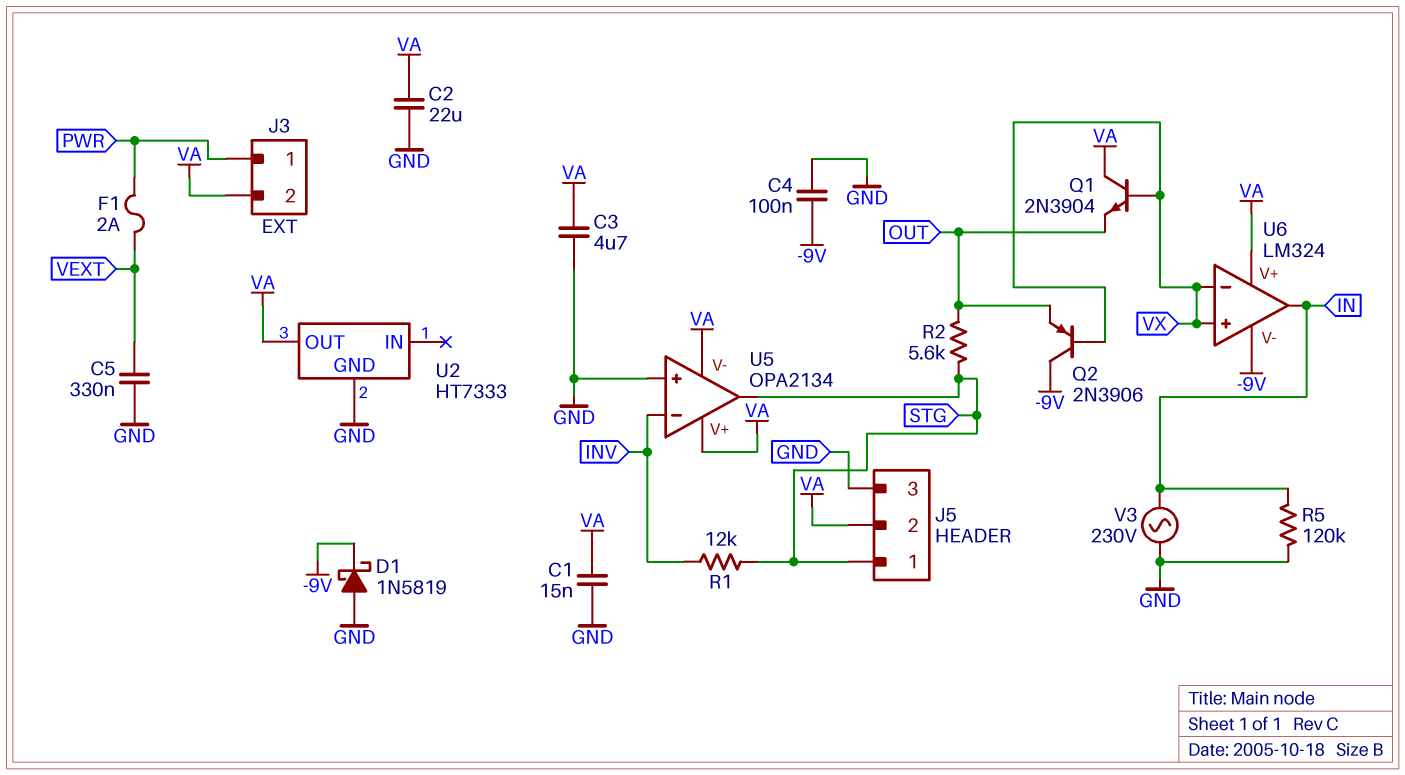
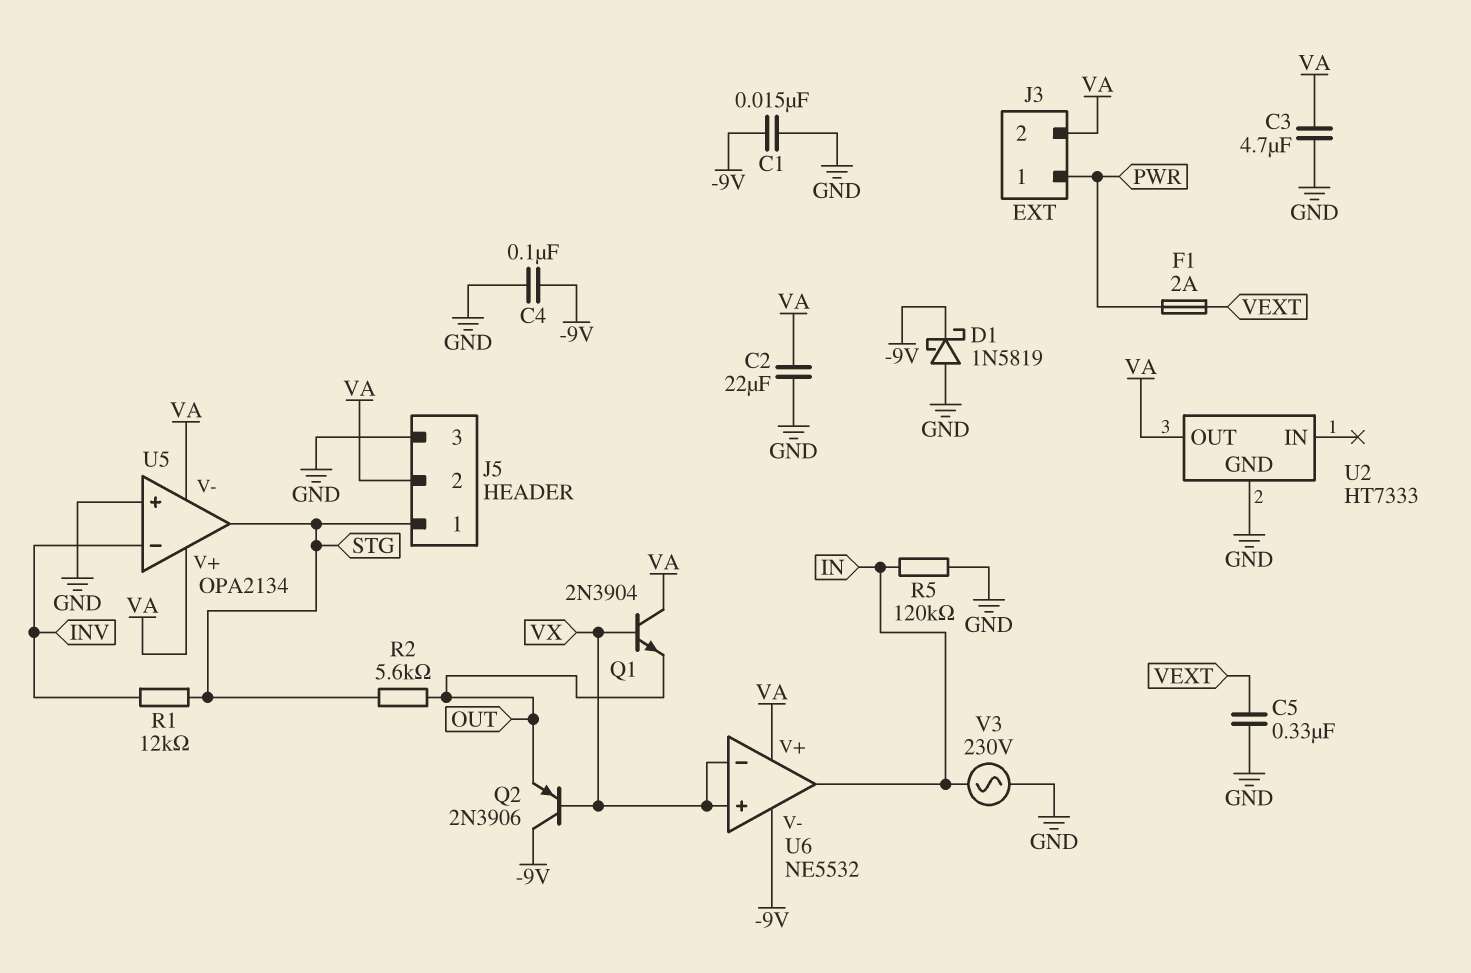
C1: 15nF (GND, VA) -> 15nF (-9V, GND)
U6: LM324 -> NE5532

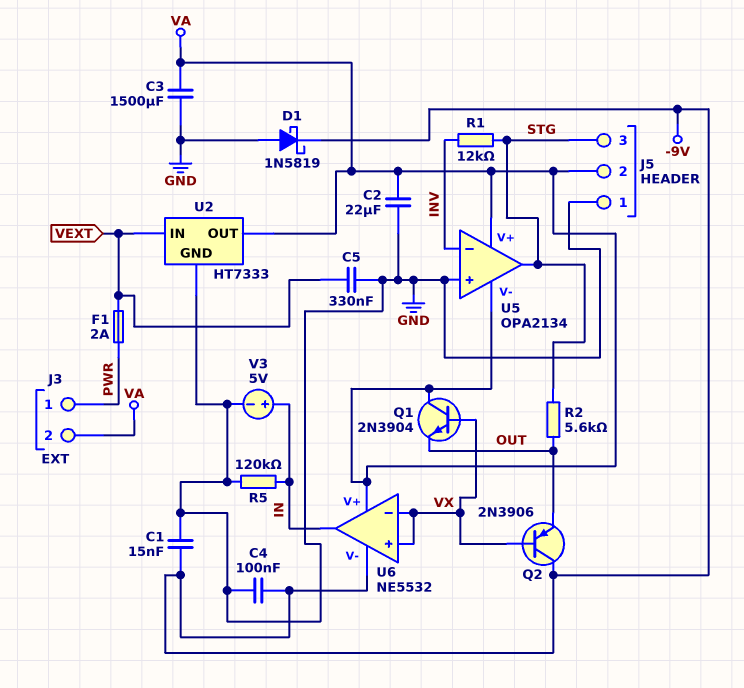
C3: 4.7uF (GND, VA) -> 1500uF (GND, VA)
J5 pin 1: STG -> GND
J5 pin 3: GND -> STG
U2 pin IN: none -> VEXT
V3: AC 230V (GND, IN) -> 5V (plus IN, minus GND)

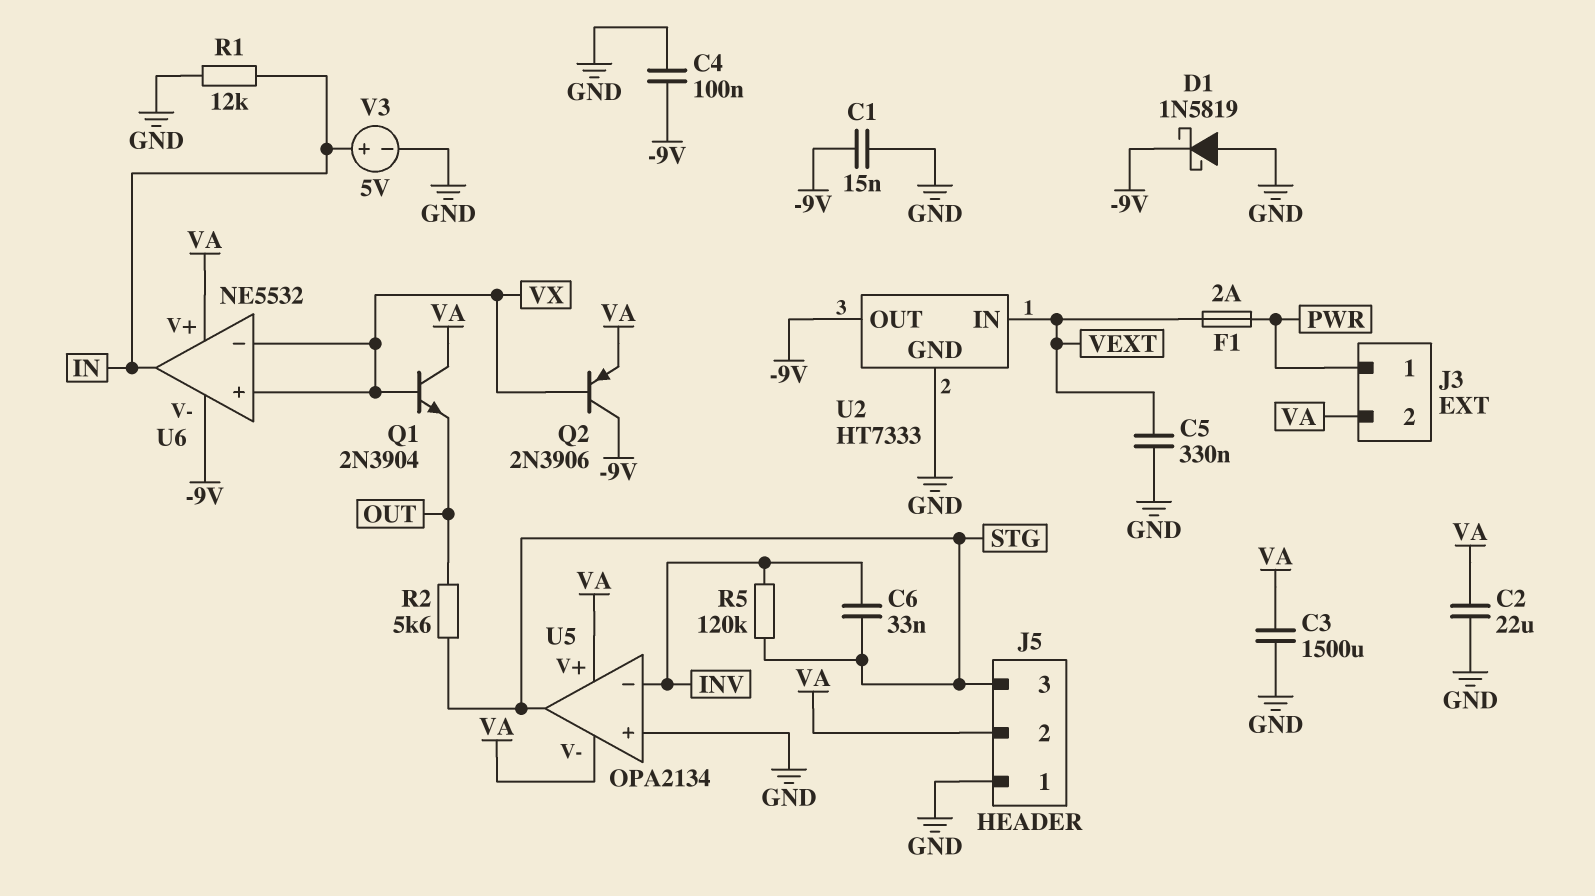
C6: none -> 33nF (INV, STG)
Q2: PNP 2N3906 (B VX, C -9V, E OUT) -> PNP 2N3906 (B VX, C -9V, E VA)
R1: 12k (INV, STG) -> 12k (GND, IN)
R5: 120k (GND, IN) -> 120k (INV, STG)
U2 pin OUT: VA -> -9V

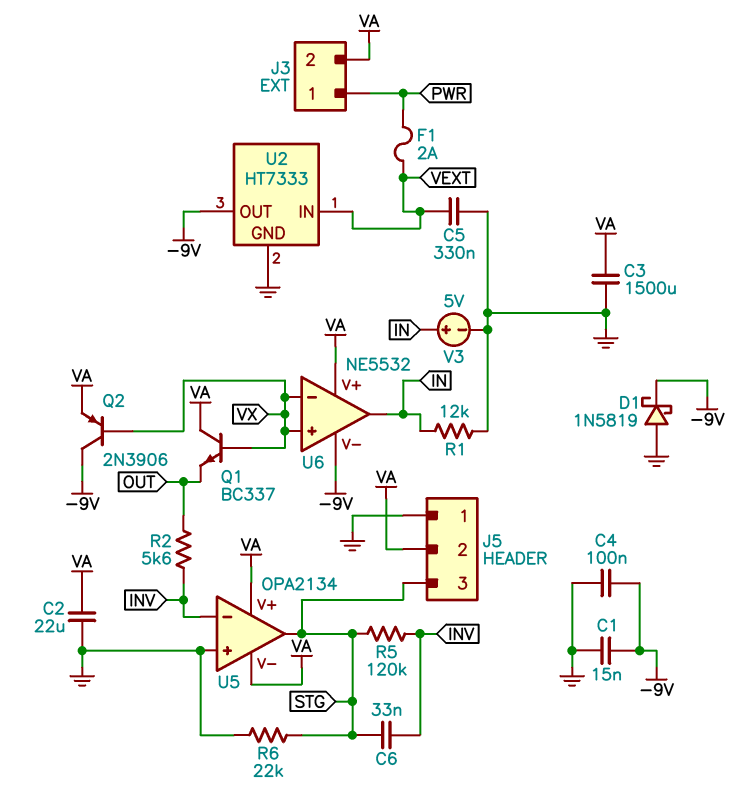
Q1: NPN 2N3904 (B VX, C VA, E OUT) -> NPN BC337 (B VX, C VA, E OUT)
R2: 5.6k (OUT, STG) -> 5.6k (INV, OUT)
R6: none -> 22k (GND, STG)

